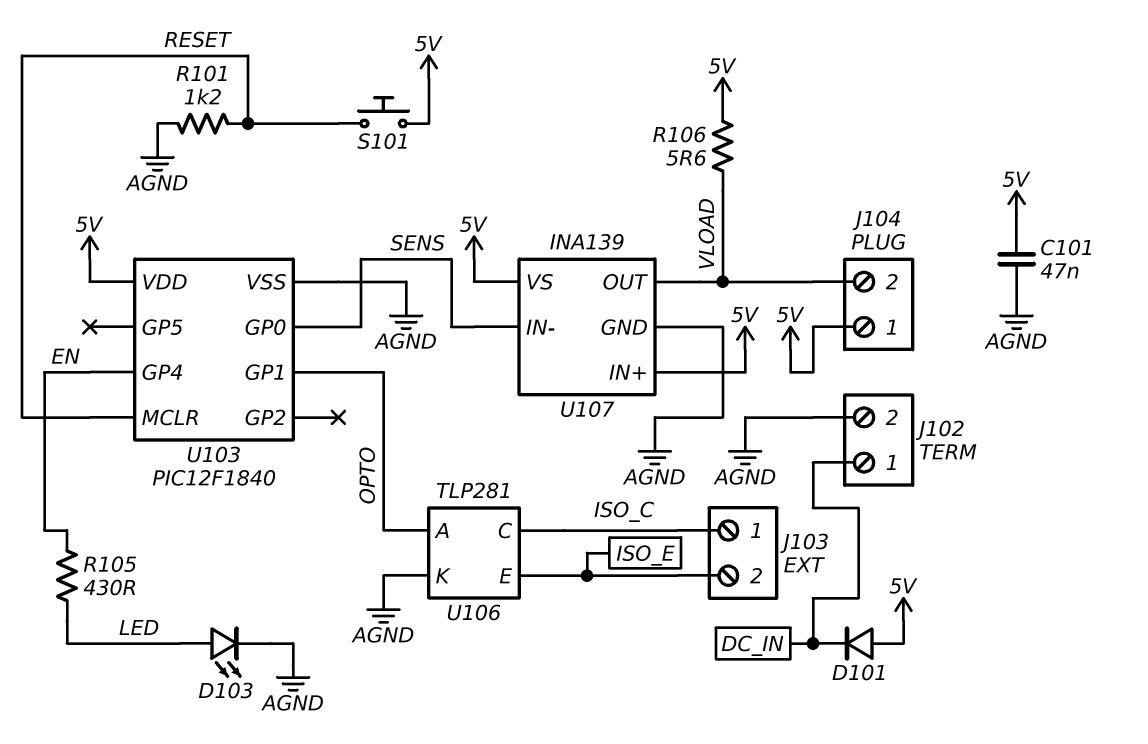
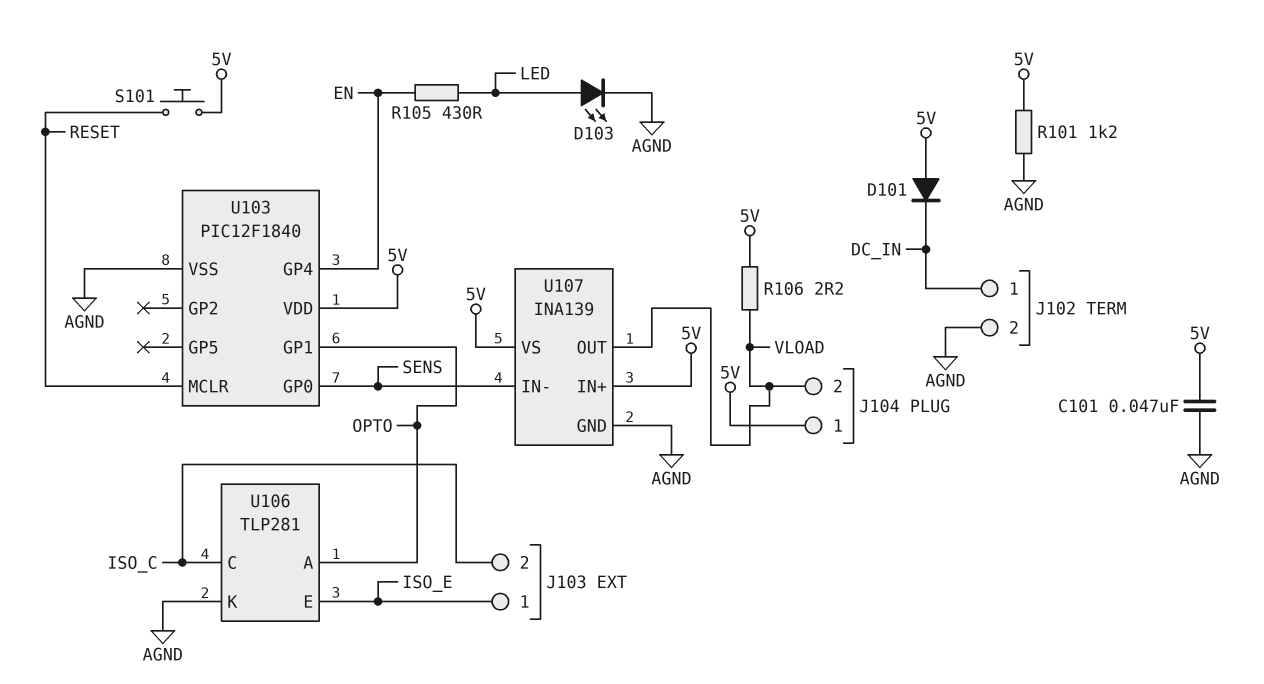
J103 pin 1: ISO_C -> ISO_E
J103 pin 2: ISO_E -> ISO_C
R101: 1.2k (AGND, RESET) -> 1.2k (5V, AGND)
R106: 5.6 (5V, VLOAD) -> 2.2 (5V, VLOAD)

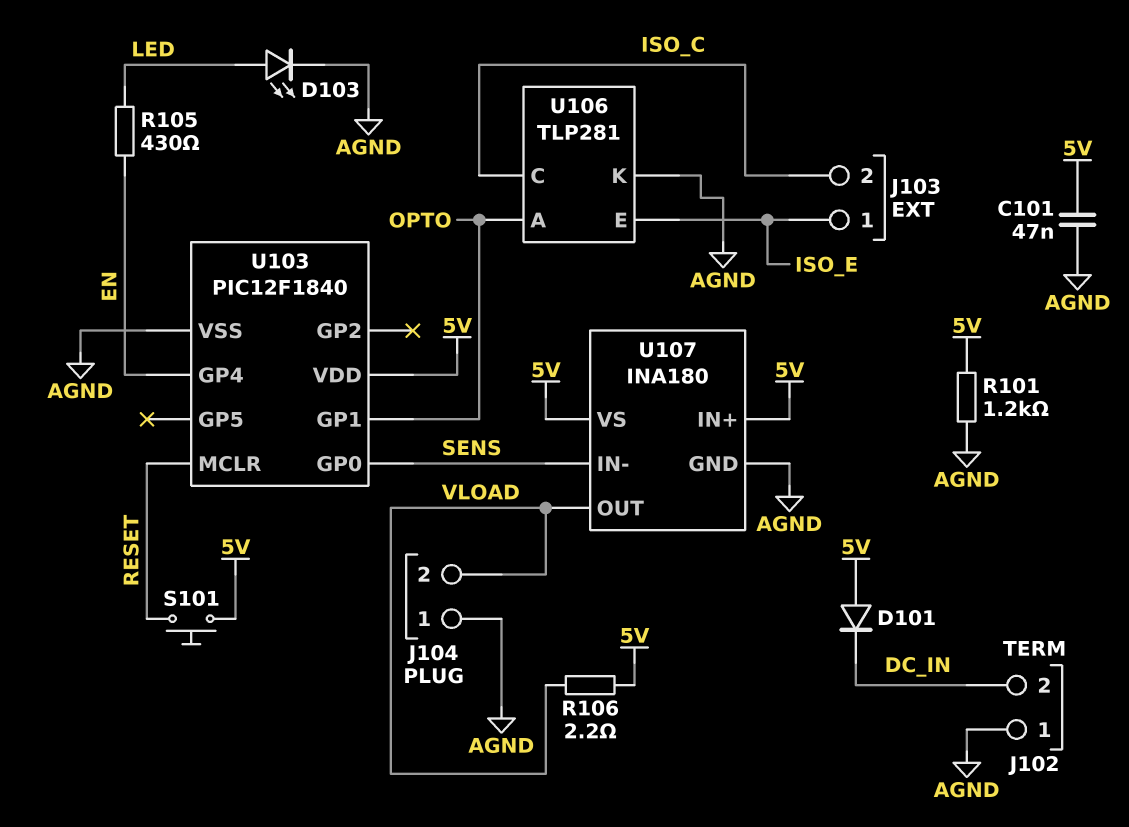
J102 pin 1: DC_IN -> AGND
J102 pin 2: AGND -> DC_IN
J104 pin 1: 5V -> AGND
U107: INA139 -> INA180

